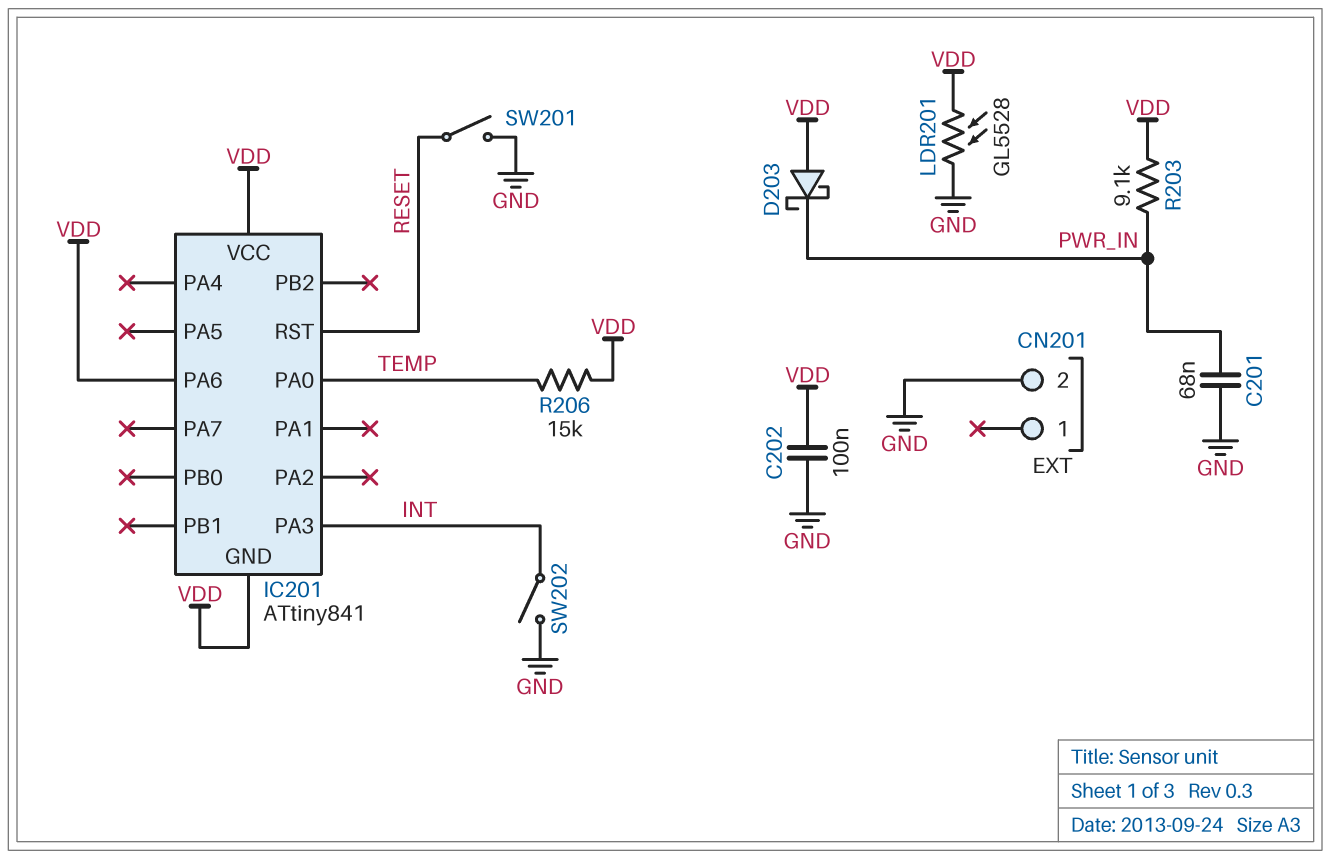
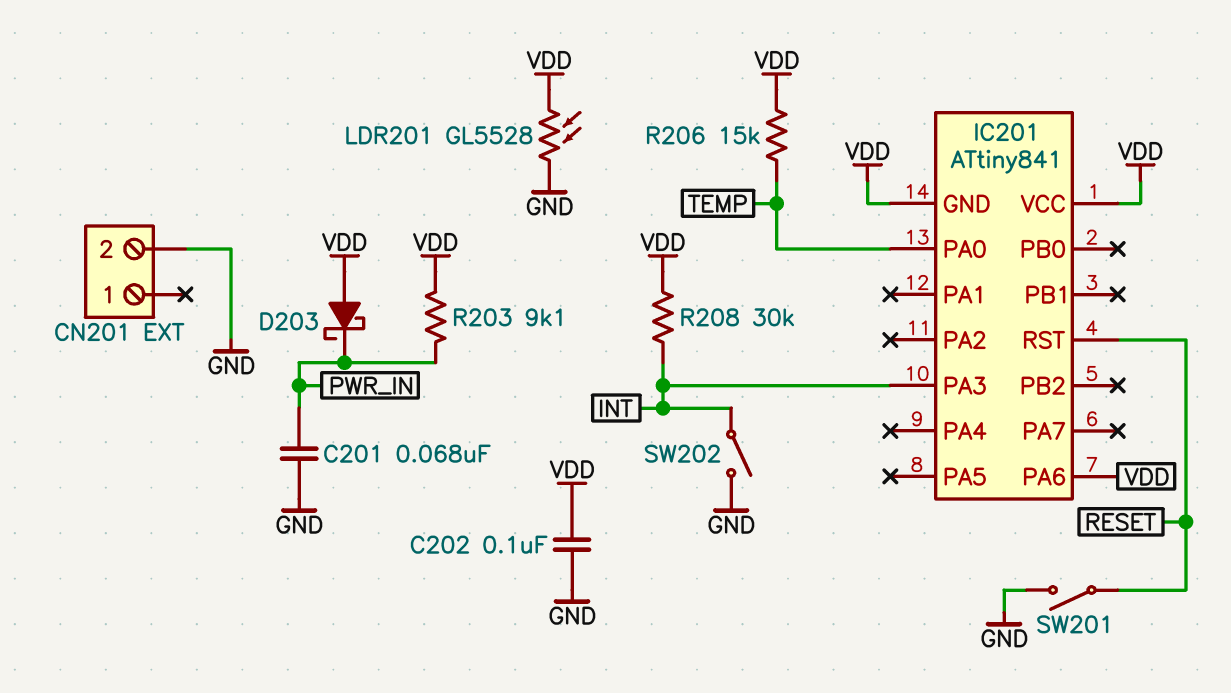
R208: none -> 30k (INT, VDD)

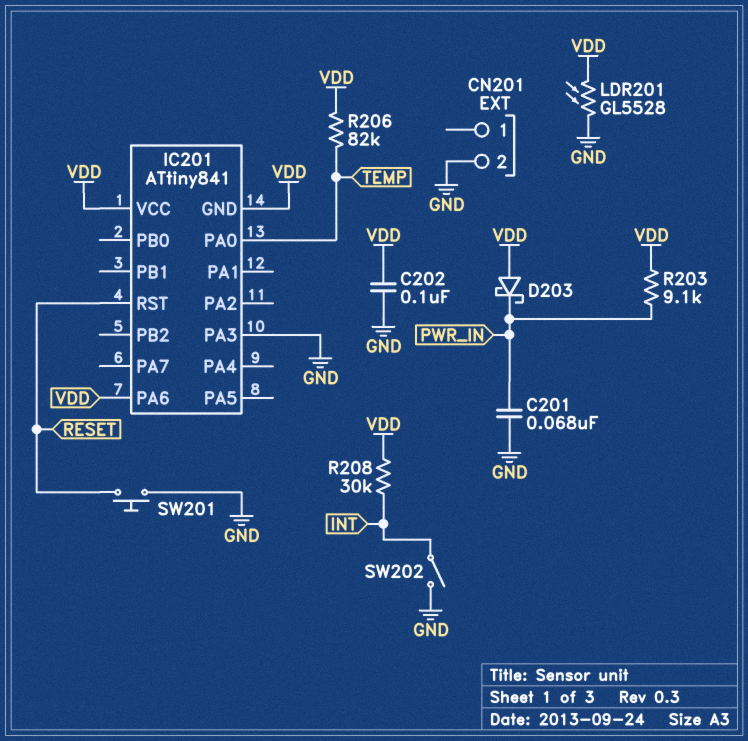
IC201 pin PA3: INT -> GND
R206: 15k (TEMP, VDD) -> 82k (TEMP, VDD)
SW201: switch (GND, RESET) -> button (GND, RESET)

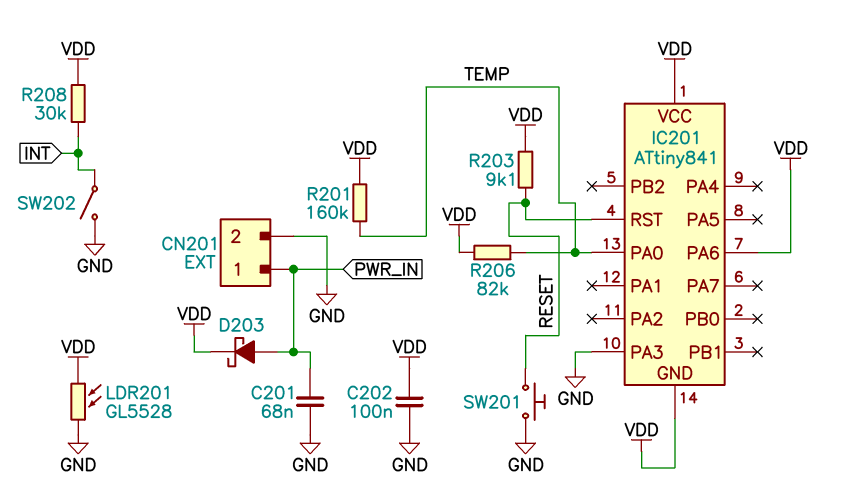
CN201 pin 1: none -> PWR_IN
D203: schottky (A VDD, K PWR_IN) -> schottky (A PWR_IN, K VDD)
R201: none -> 160k (TEMP, VDD)
R203: 9.1k (PWR_IN, VDD) -> 9.1k (RESET, VDD)

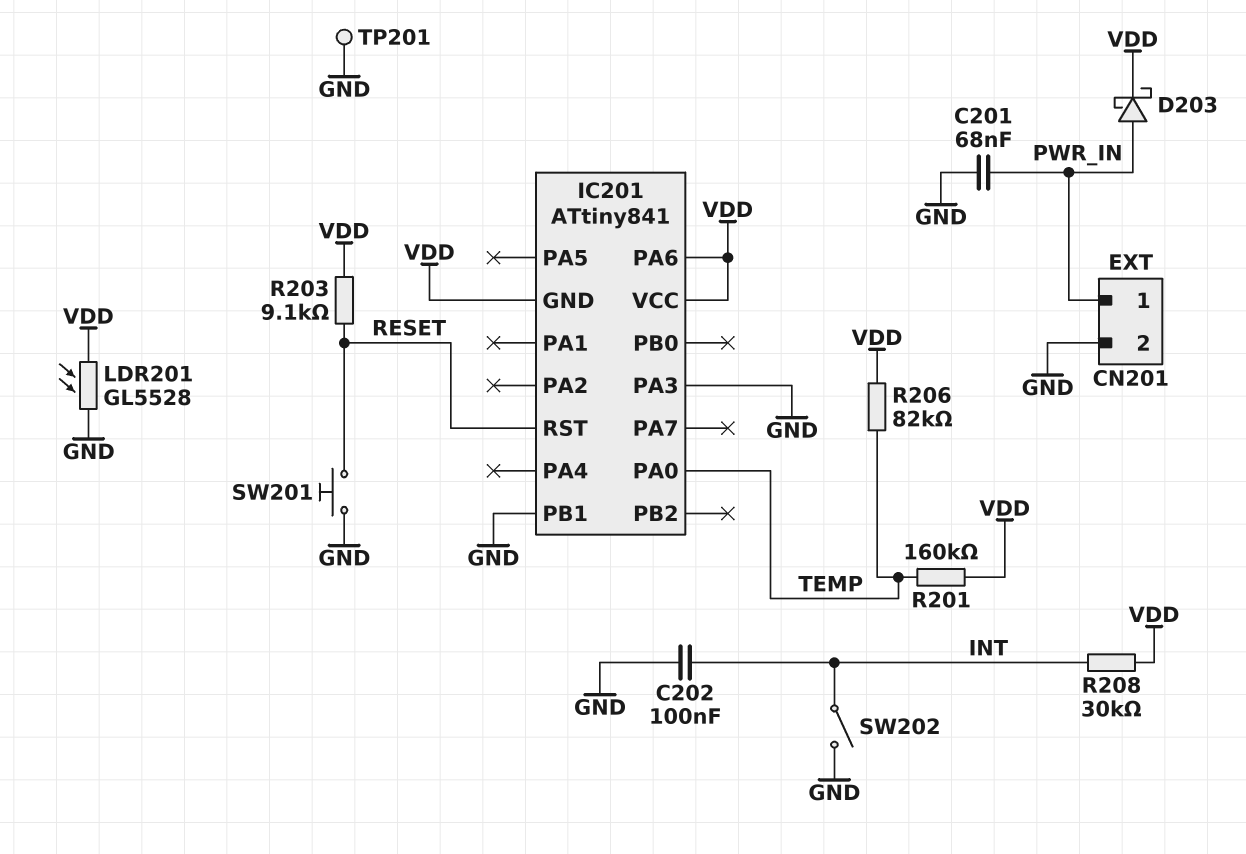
C202: 100nF (GND, VDD) -> 100nF (GND, INT)
IC201 pin PB1: none -> GND
TP201: none -> test point (GND)

